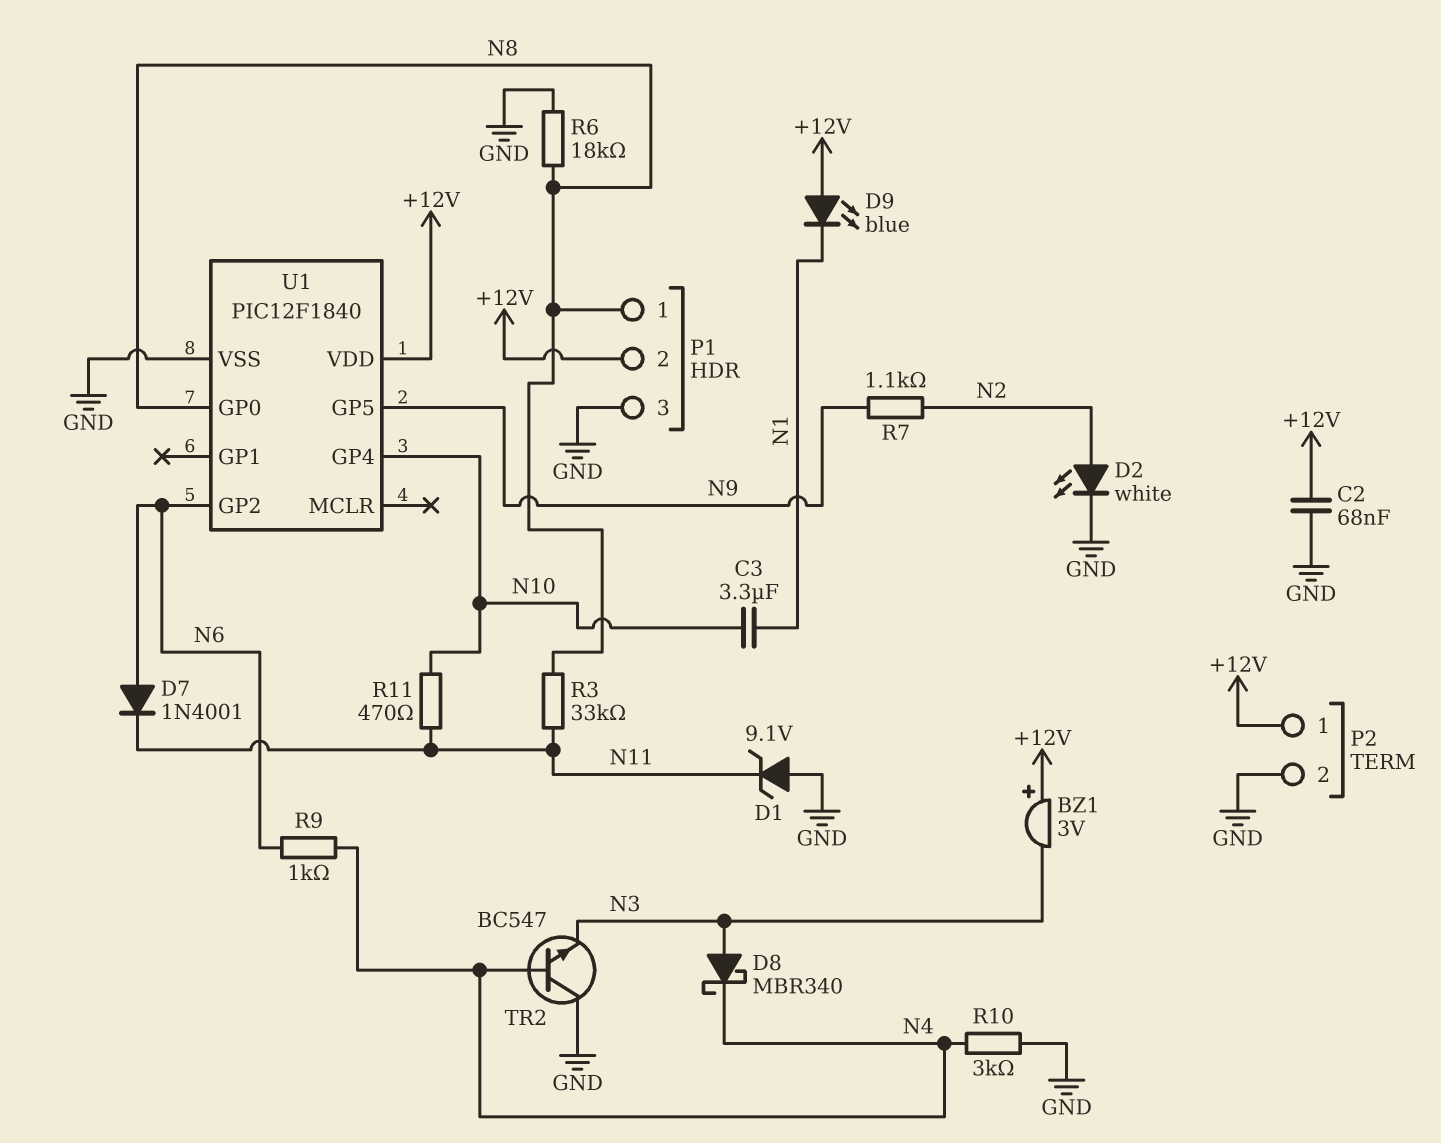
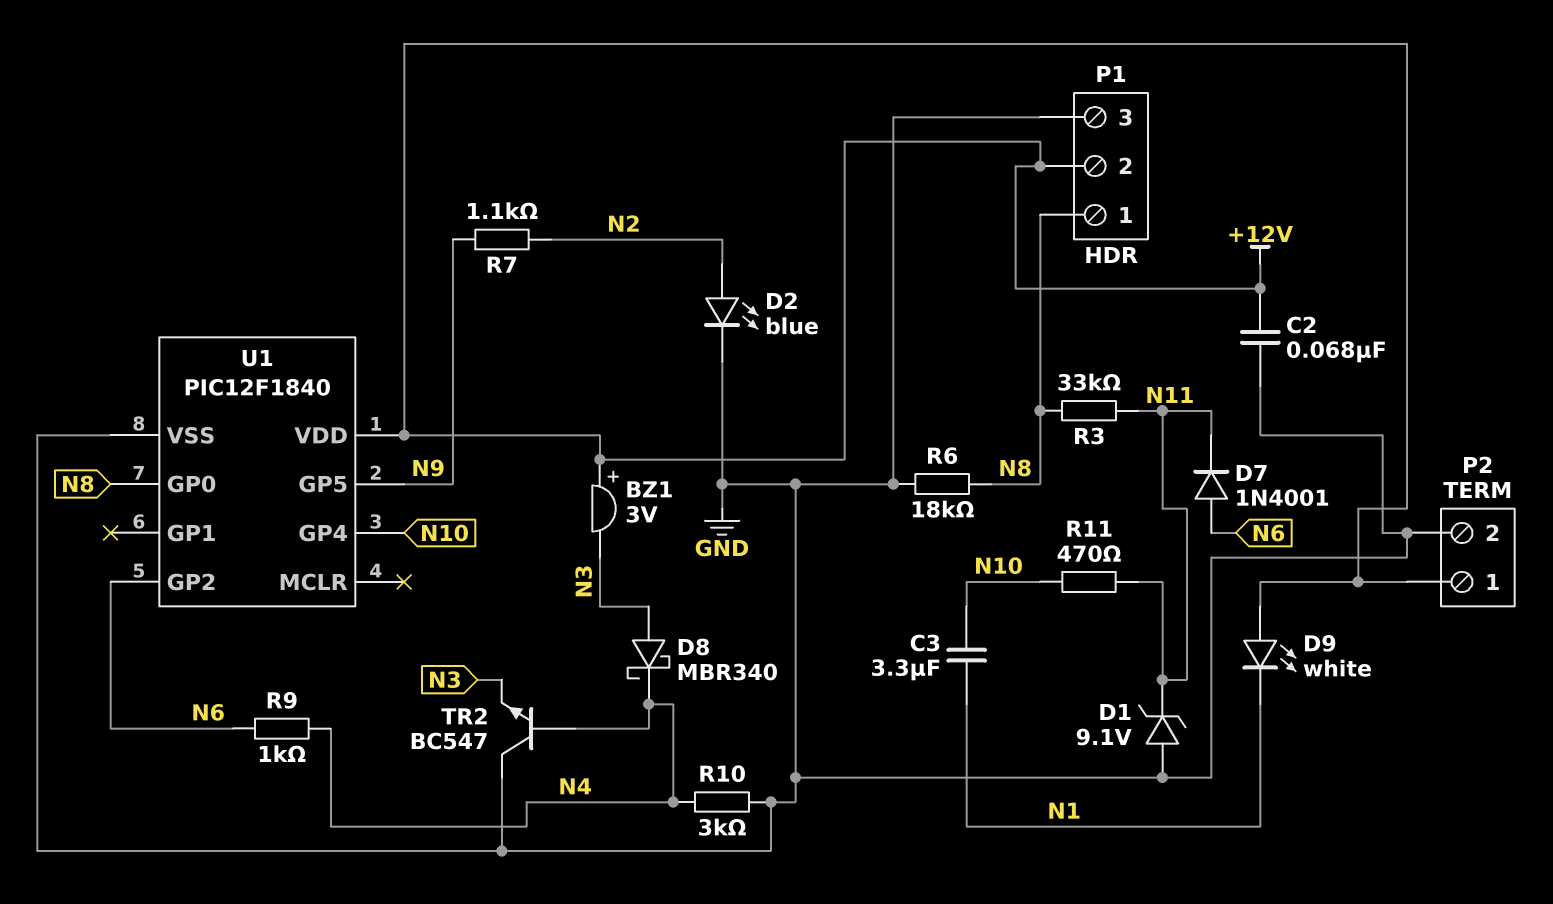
D2: LED white (A N2, K GND) -> LED blue (A N2, K GND)
D9: LED blue (A +12V, K N1) -> LED white (A +12V, K N1)

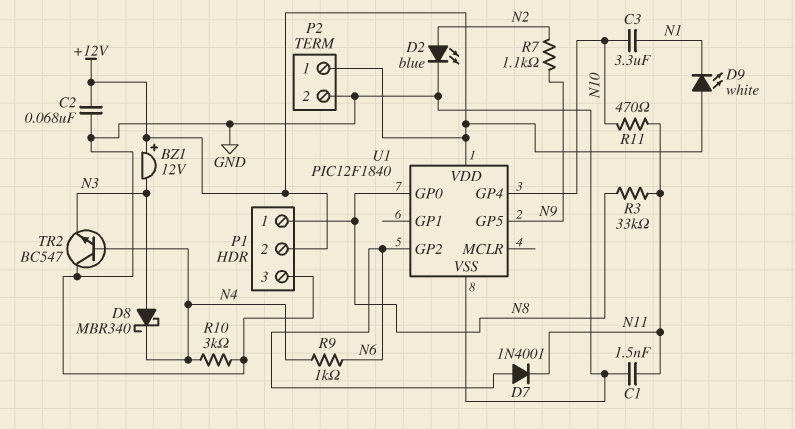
BZ1: buzzer 3V (plus +12V, minus N3) -> buzzer 12V (plus +12V, minus N3)
C1: none -> 1.5nF (GND, N11)
D1: zener 9.1V (A GND, K N11) -> none
R6: 18k (GND, N8) -> none

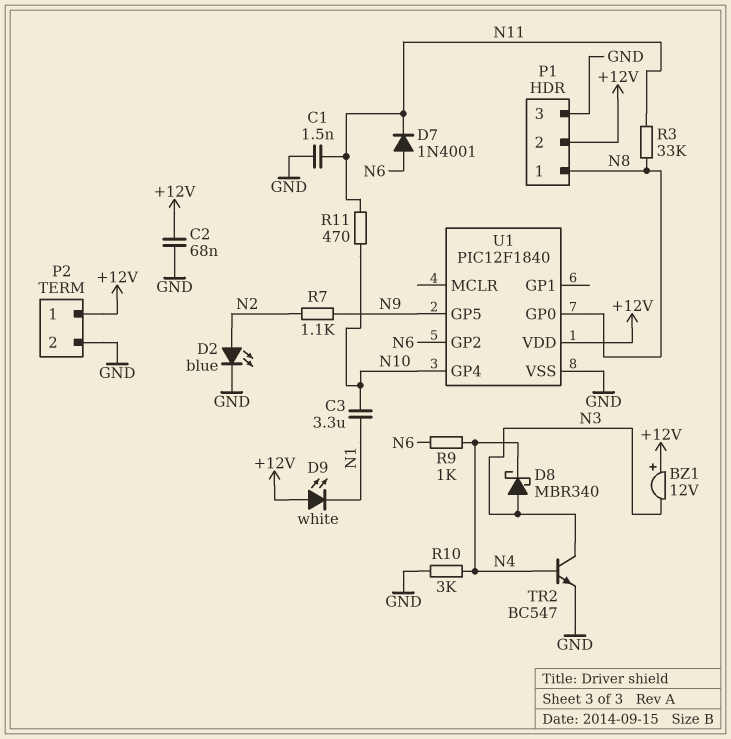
TR2: NPN BC547 (B N4, C GND, E N3) -> NPN BC547 (B N4, C N3, E GND)

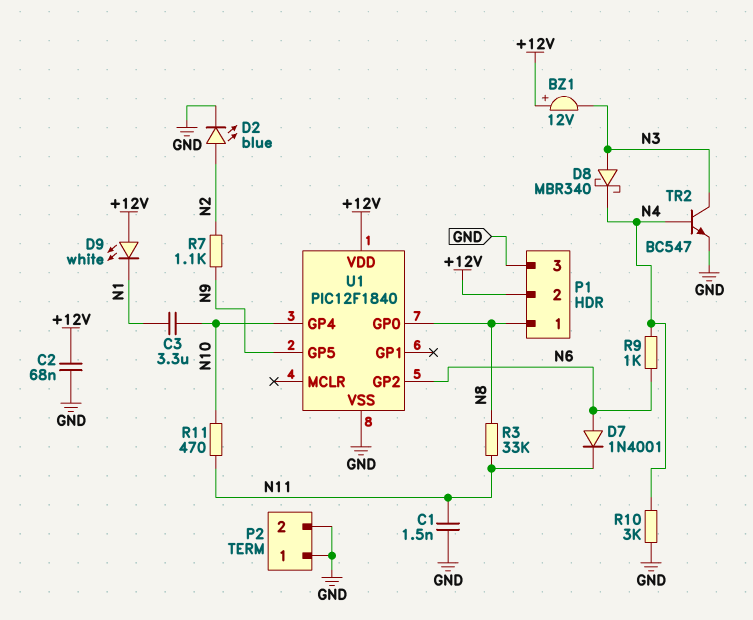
P2 pin 1: +12V -> GND

